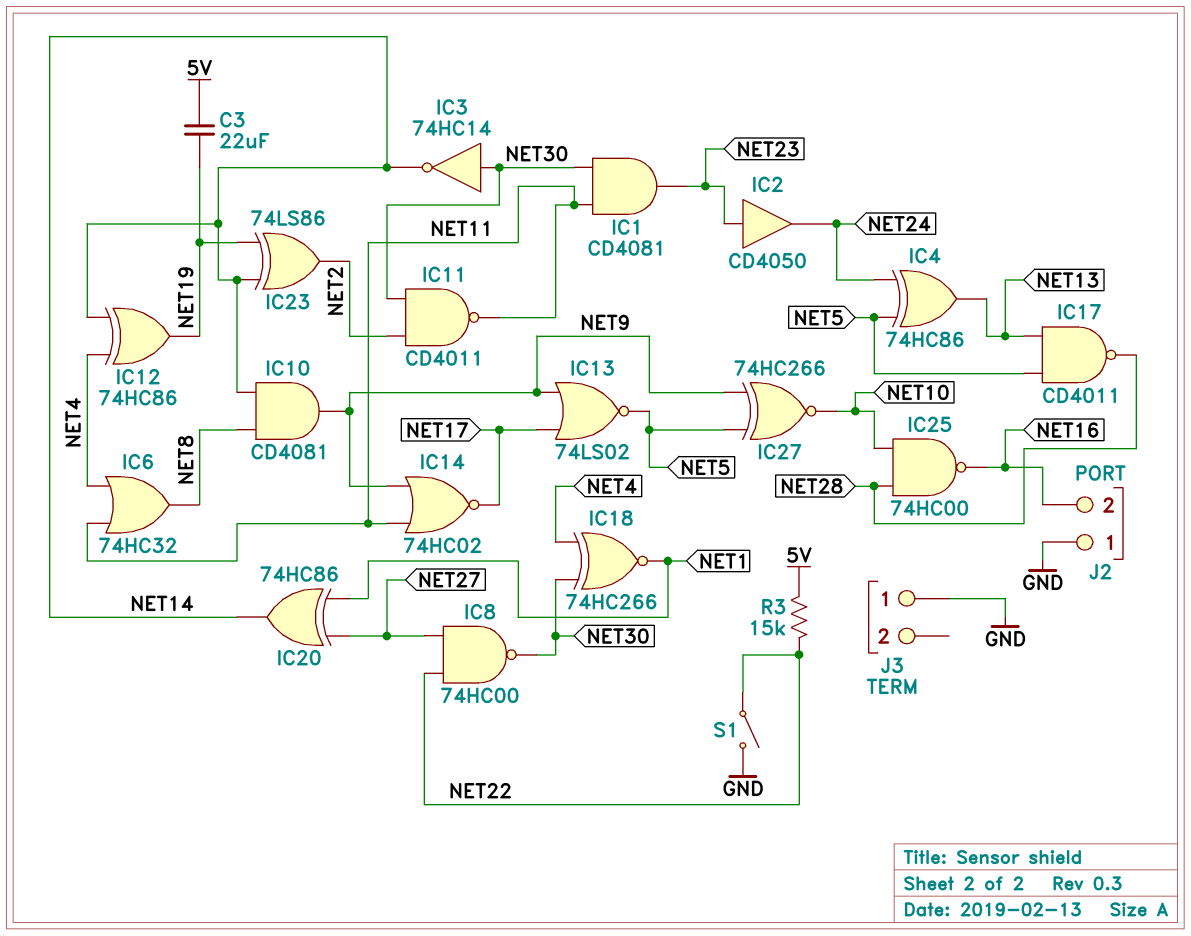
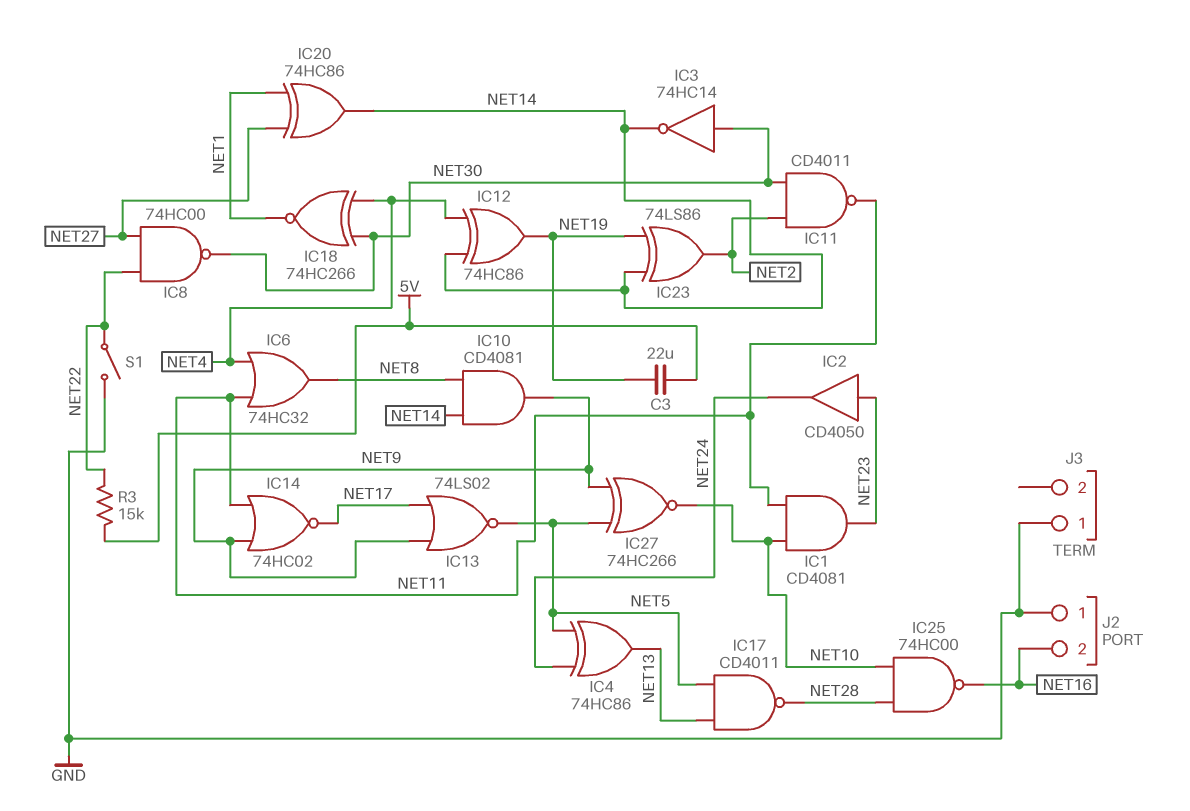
IC1: AND CD4081 (in NET11, in NET30, out NET23) -> AND CD4081 (in NET10, in NET11, out NET23)

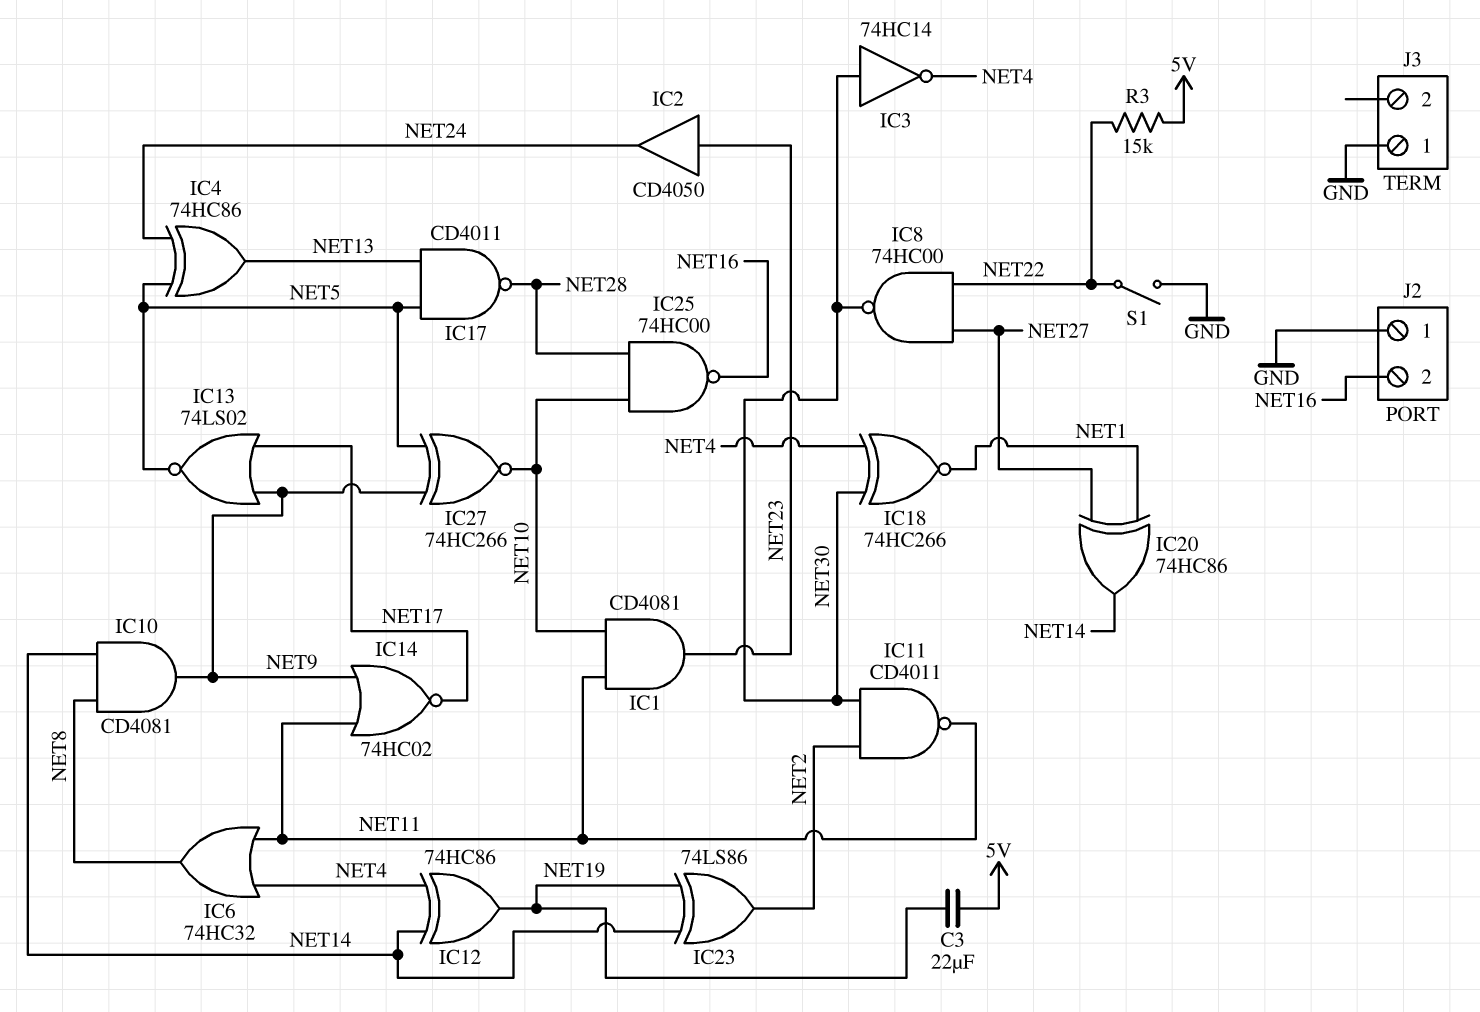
IC3: NOT 74HC14 (in NET30, out NET14) -> NOT 74HC14 (in NET30, out NET4)

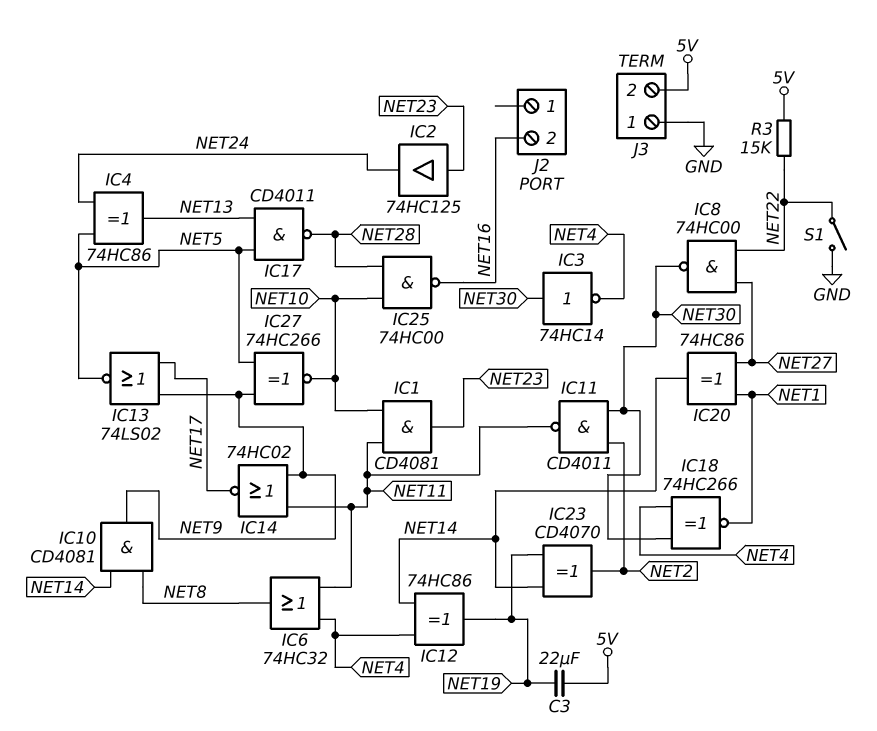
IC2: buffer CD4050 (in NET23, out NET24) -> buffer 74HC125 (in NET23, out NET24)
IC23: XOR 74LS86 (in NET14, in NET19, out NET2) -> XOR CD4070 (in NET14, in NET19, out NET2)
J2 pin 1: GND -> none
J3 pin 2: none -> 5V

